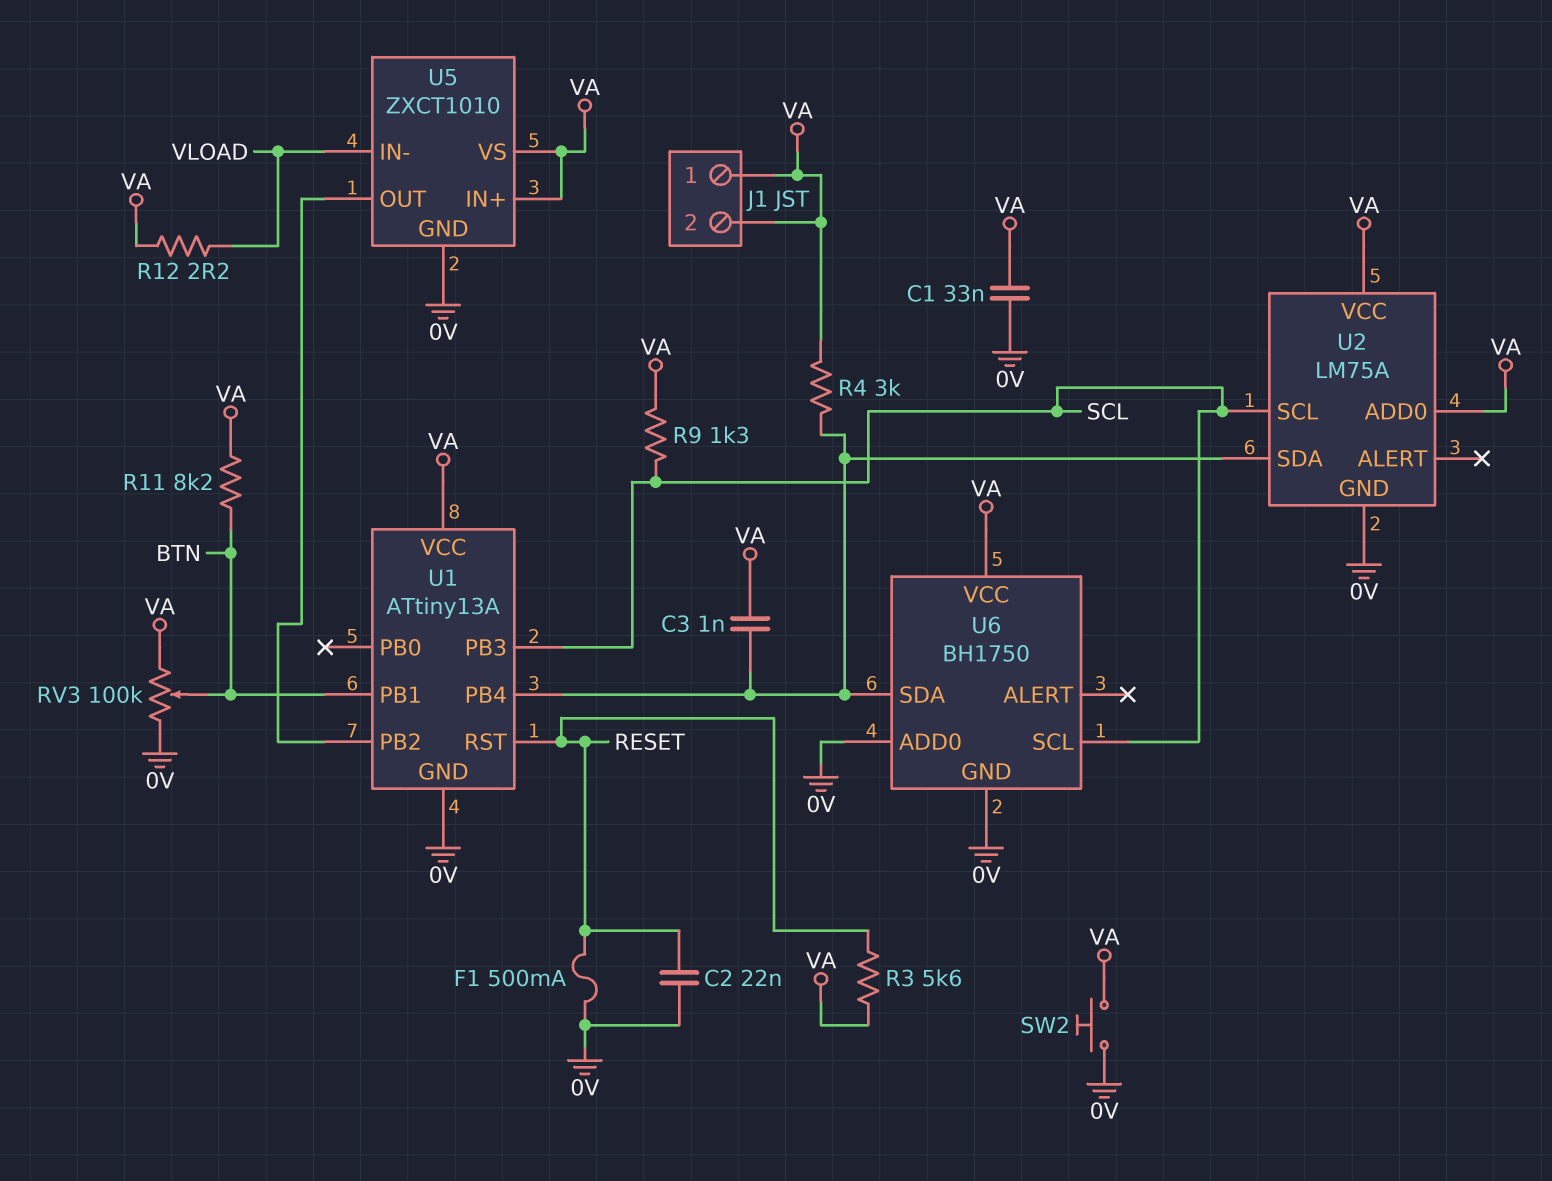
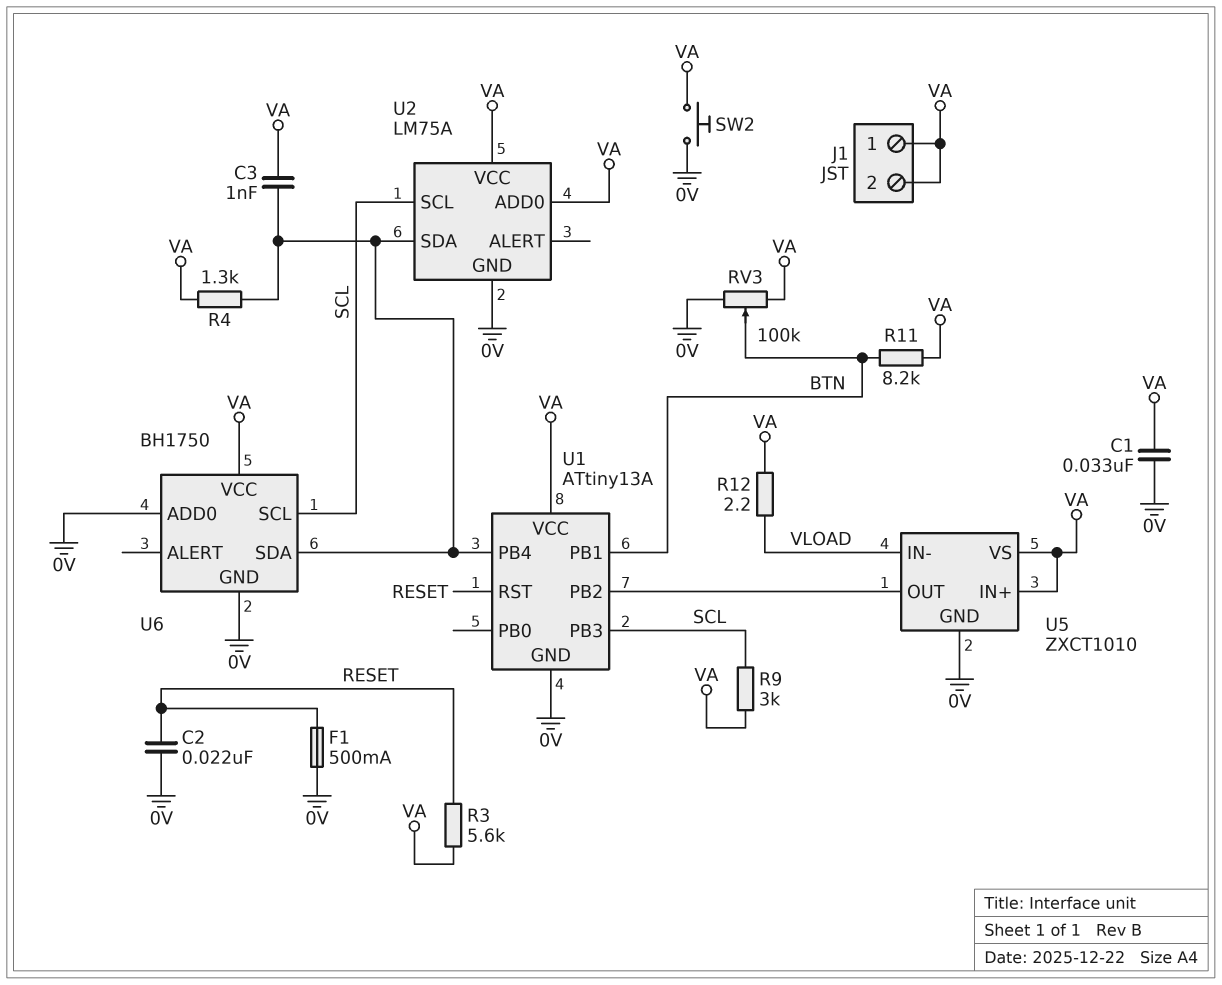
R4: 3k (U1/PB4, VA) -> 1.3k (U1/PB4, VA)
R9: 1.3k (SCL, VA) -> 3k (SCL, VA)

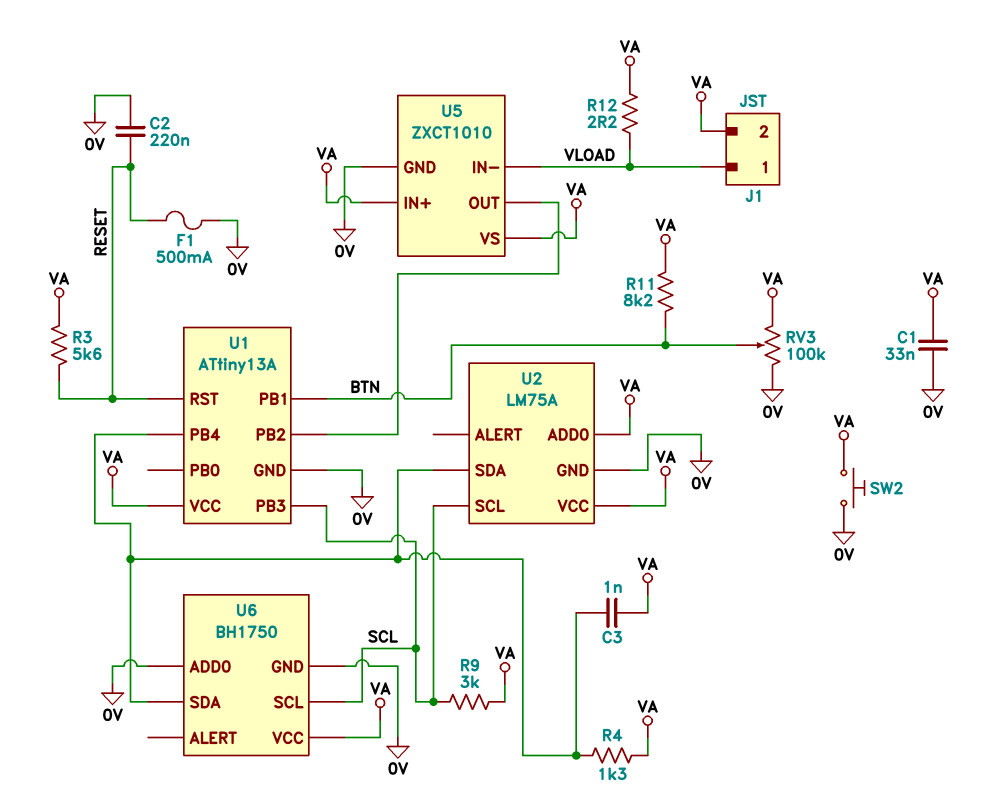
C2: 22nF (0V, RESET) -> 220nF (0V, RESET)
J1 pin 1: VA -> VLOAD

